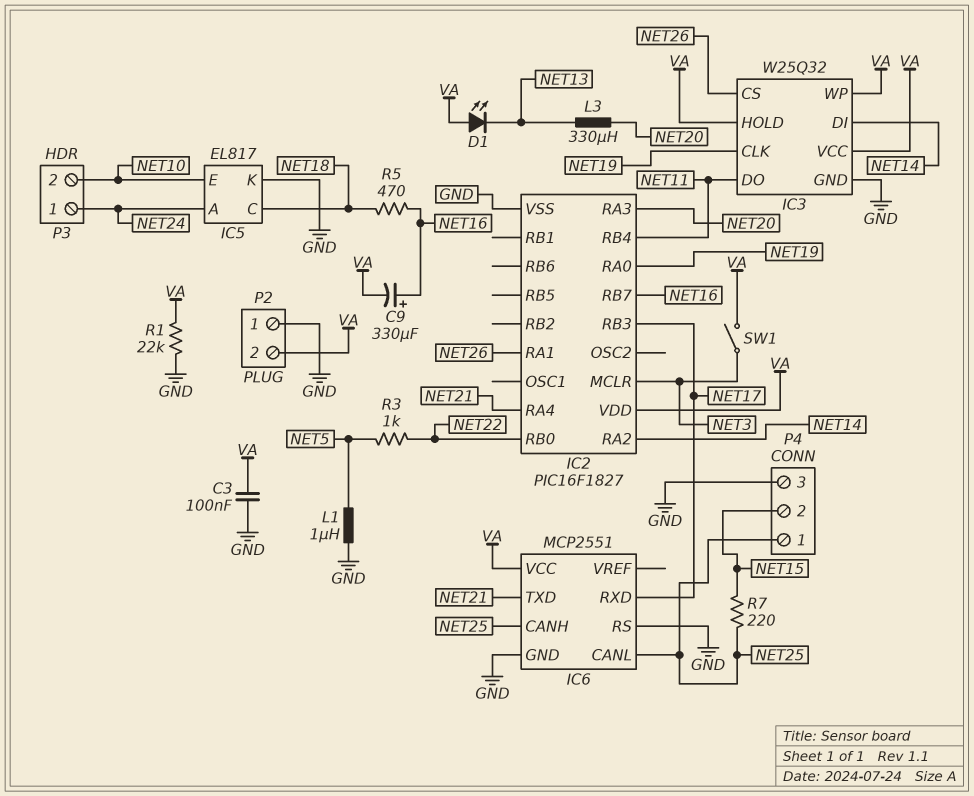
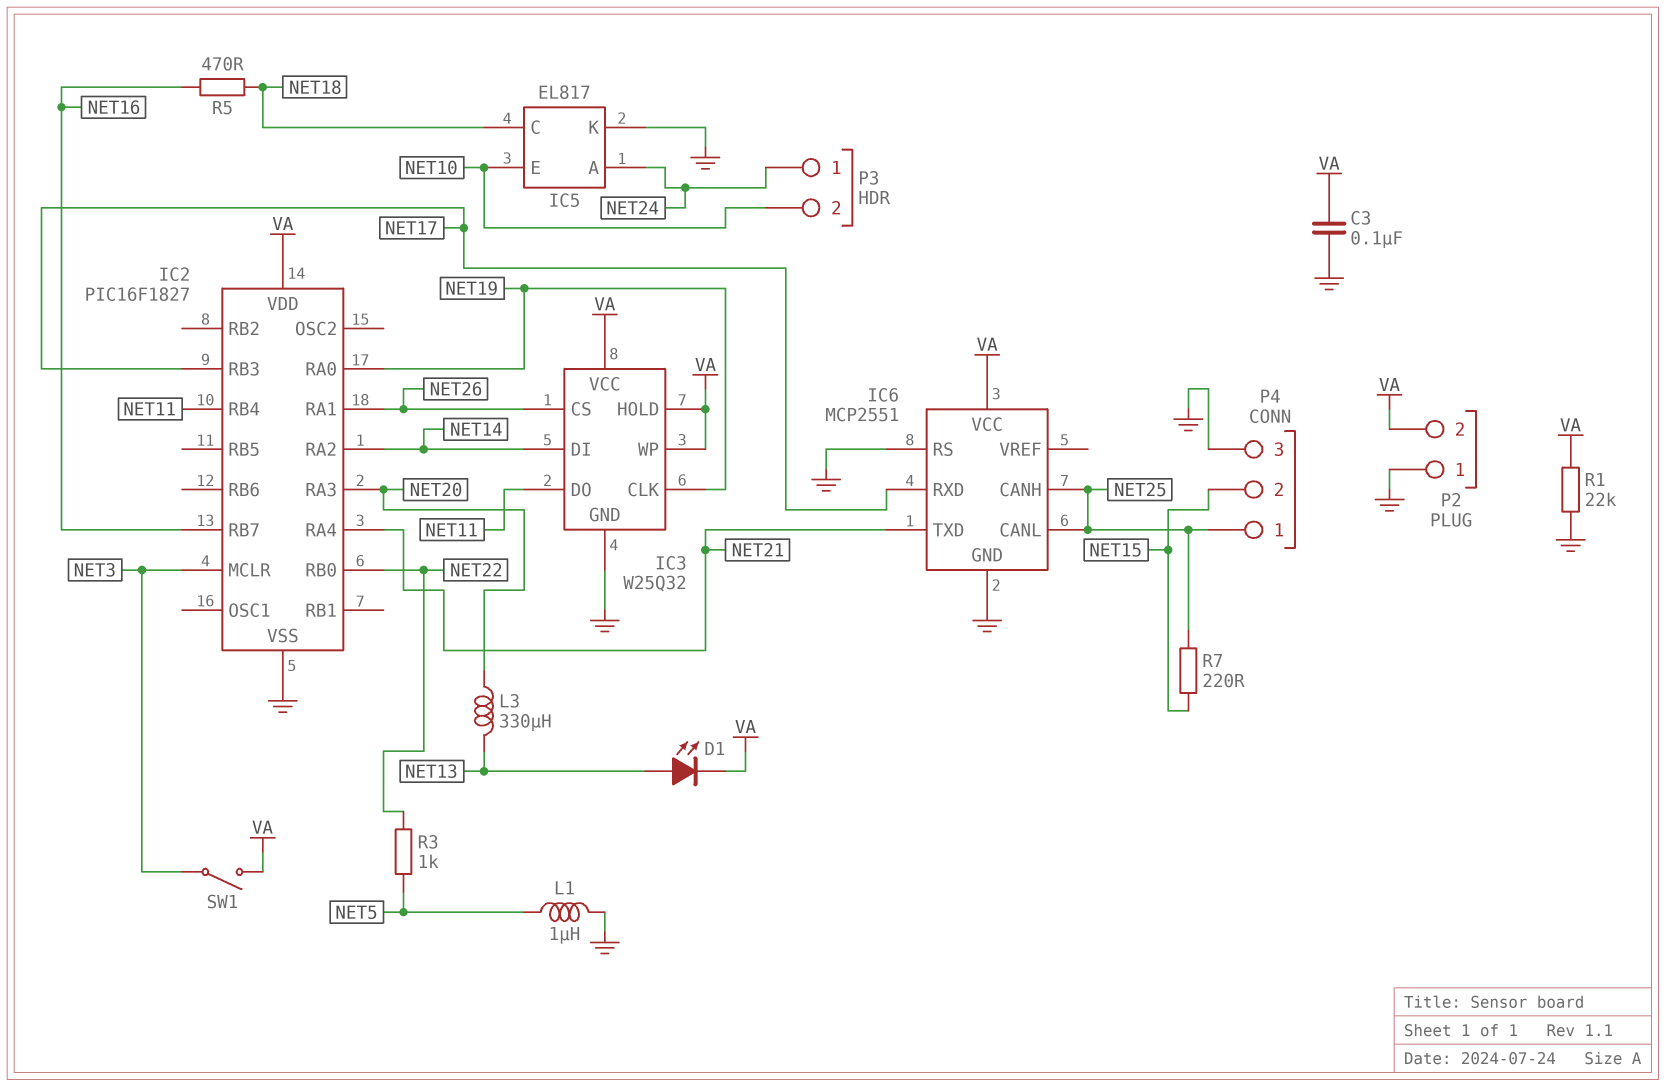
C9: 330uF (plus NET16, minus VA) -> none
D1: LED (A VA, K NET13) -> LED (A NET13, K VA)

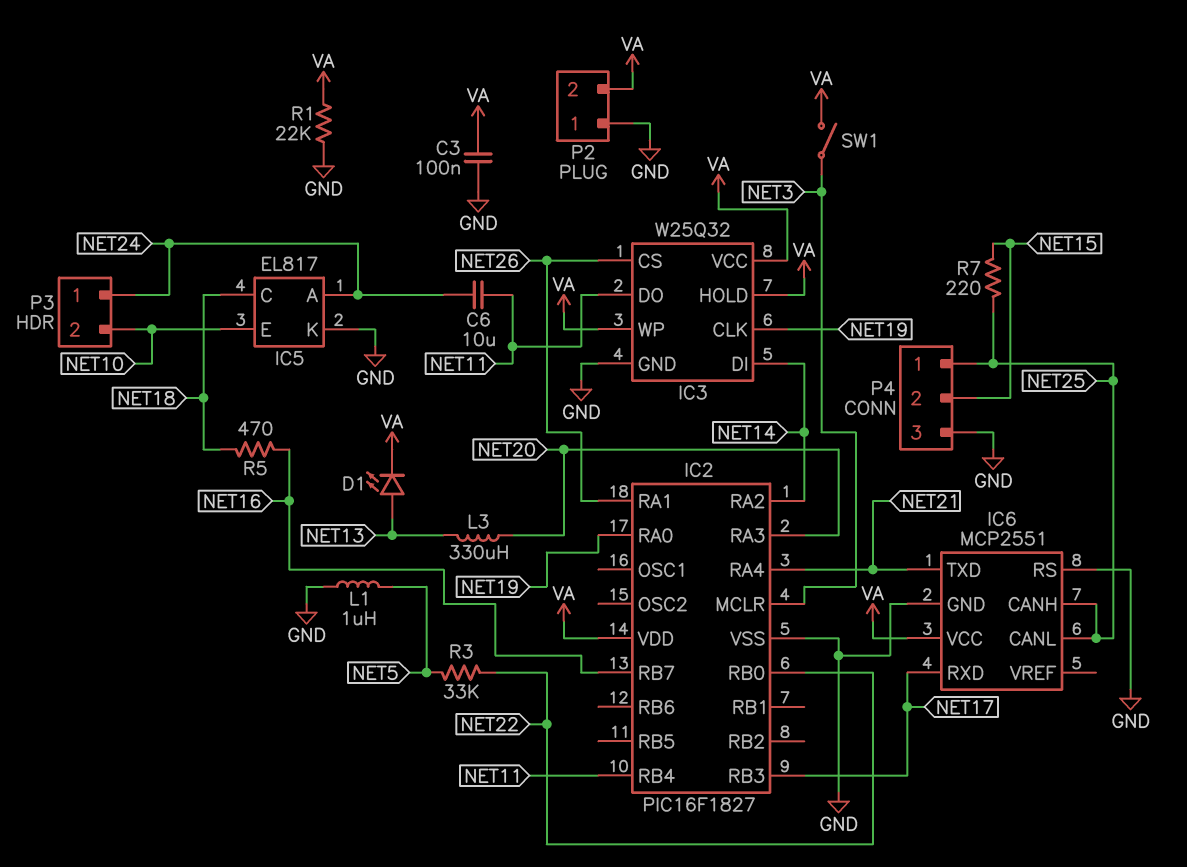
C6: none -> 10uF (NET11, NET24)
R3: 1k (NET5, NET22) -> 33k (NET5, NET22)

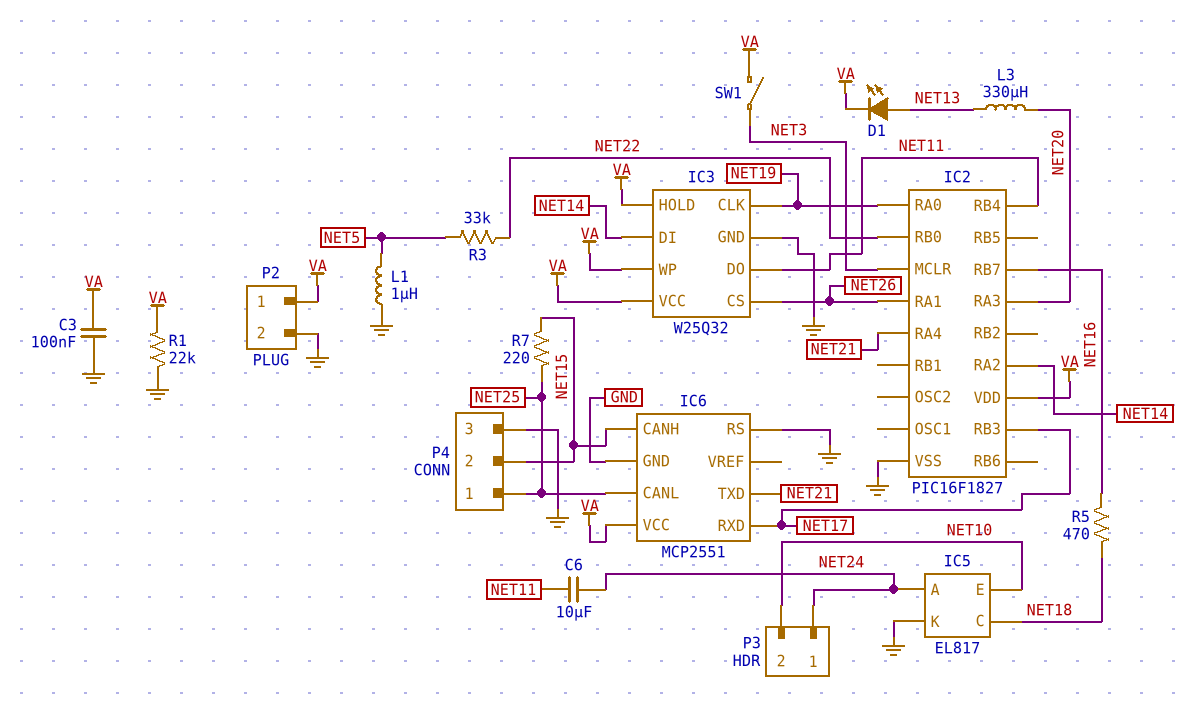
IC6 pin CANH: NET25 -> NET15
P2 pin 1: GND -> VA
P2 pin 2: VA -> GND

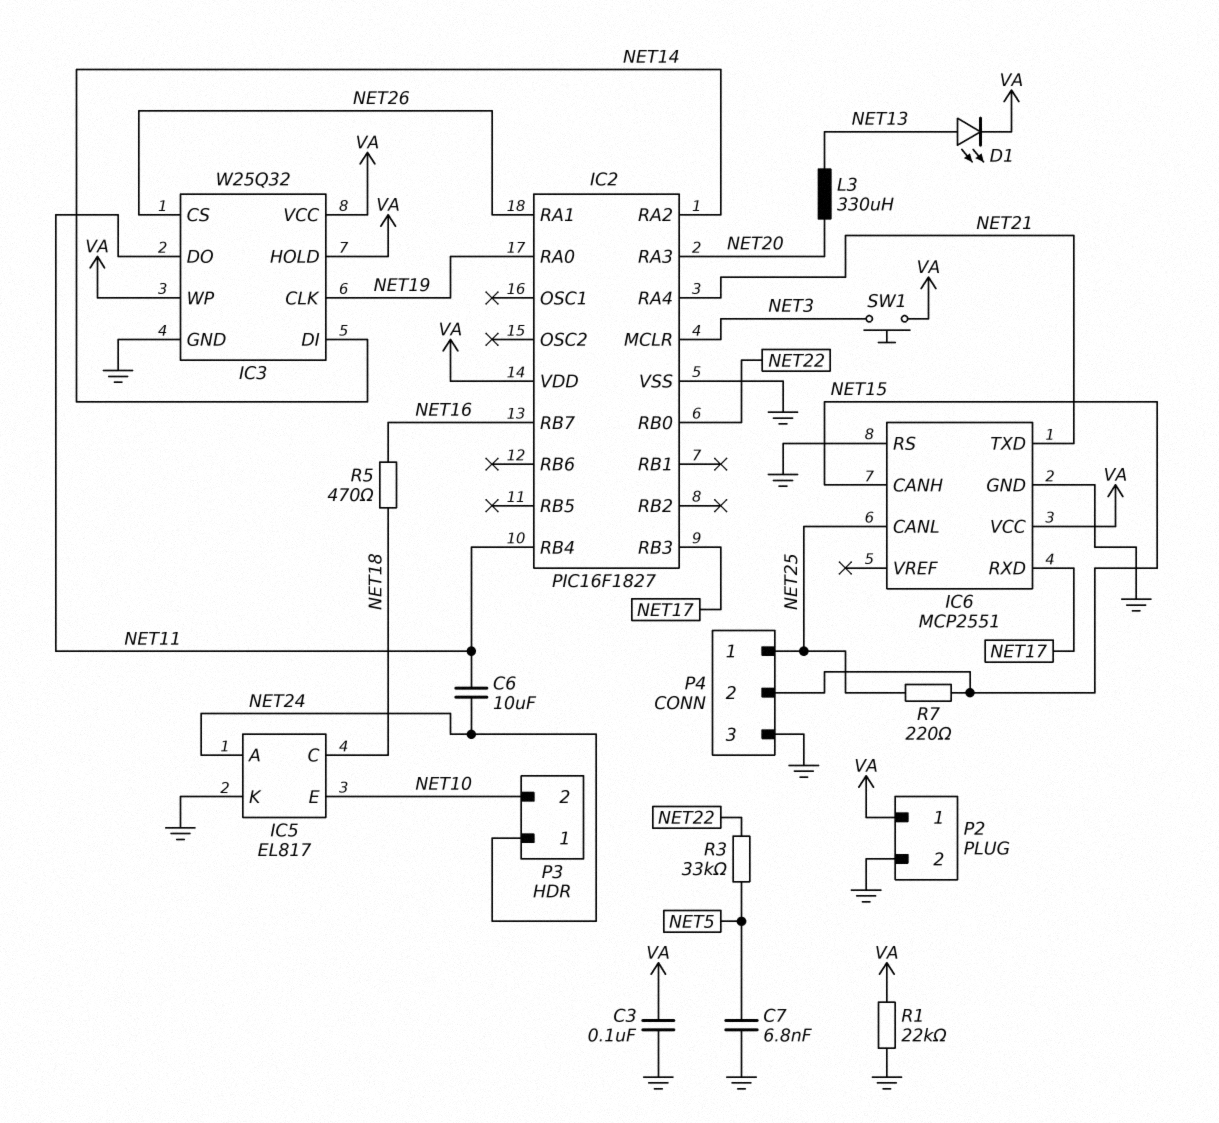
C7: none -> 6.8nF (GND, NET5)
L1: 1uH (GND, NET5) -> none
SW1: switch (NET3, VA) -> button (NET3, VA)

